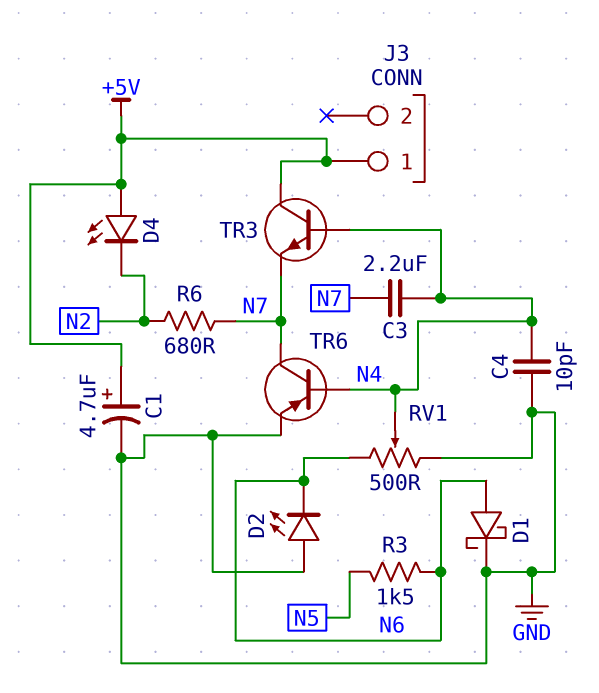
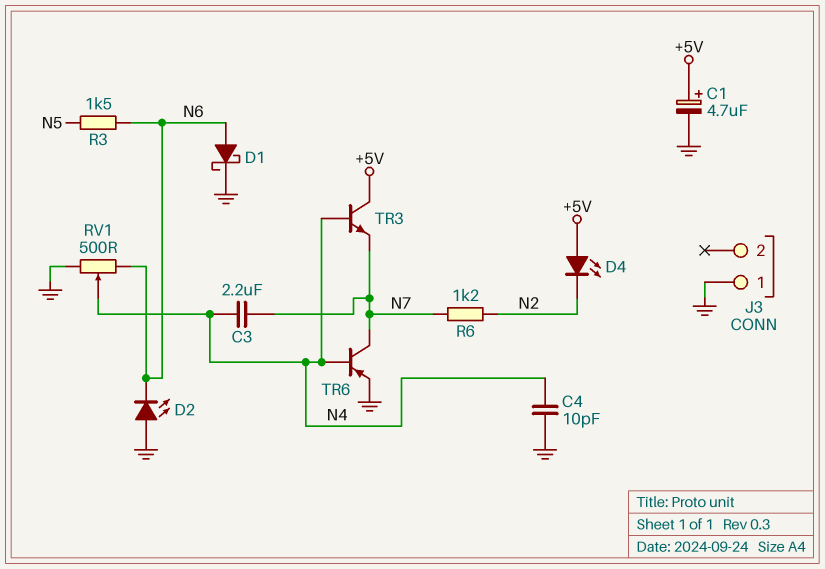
J3 pin 1: +5V -> GND
R6: 680 (N2, N7) -> 1.2k (N2, N7)

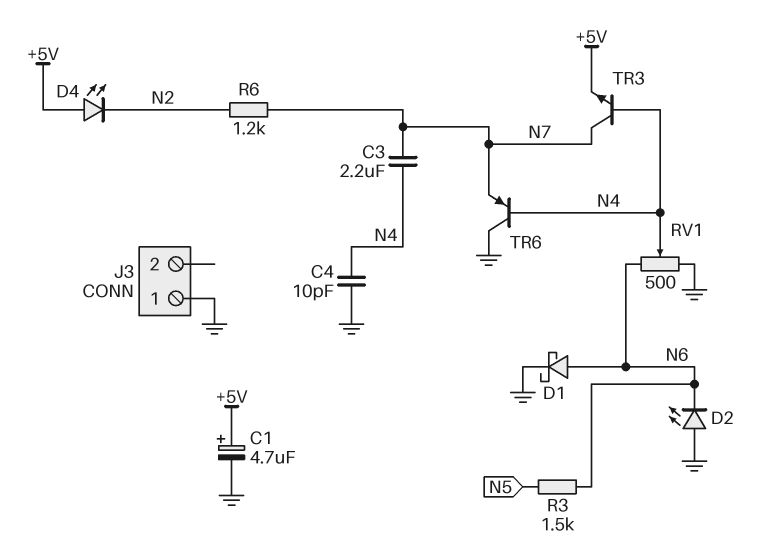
TR3: NPN (B N4, C +5V, E N7) -> NPN (B N4, C N7, E +5V)
TR6: PNP (B N4, C N7, E GND) -> PNP (B N4, C GND, E N7)

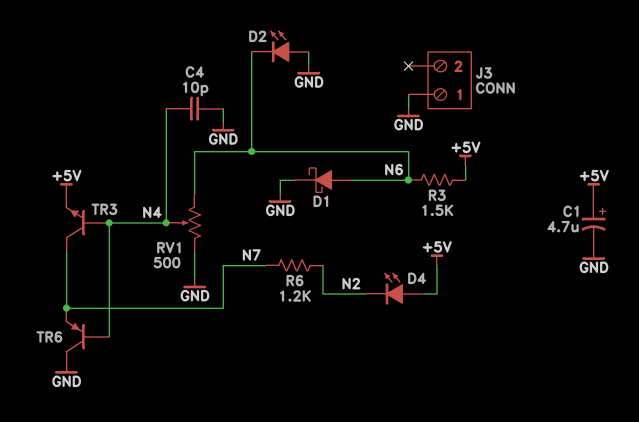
C3: 2.2uF (N4, N7) -> none
R3: 1.5k (N5, N6) -> 1.5k (+5V, N6)

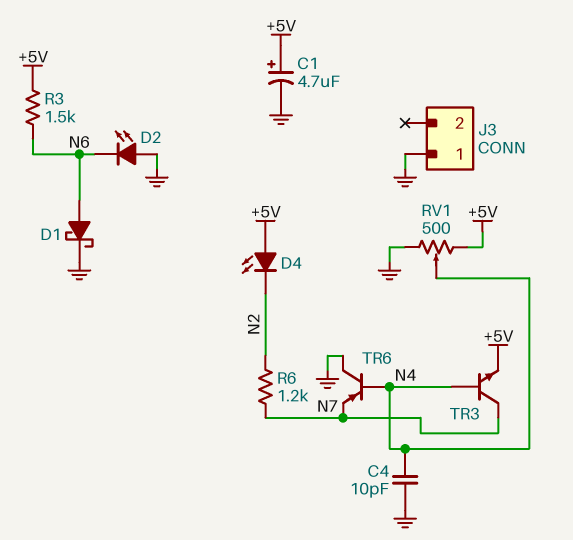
RV1: 500 (GND, N6, wiper N4) -> 500 (+5V, GND, wiper N4)

